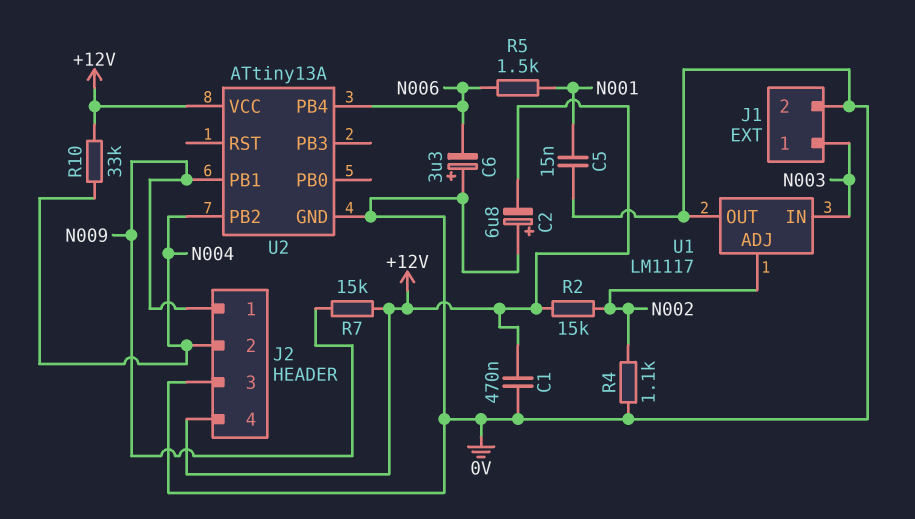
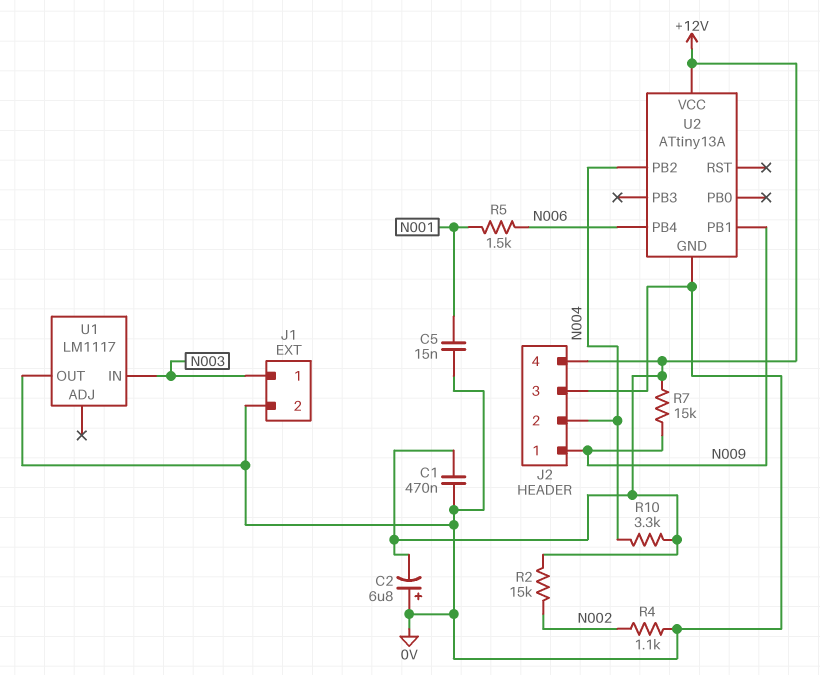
C6: 3.3uF (plus 0V, minus N006) -> none
R10: 33k (+12V, N004) -> 3.3k (+12V, N004)
U1 pin ADJ: N002 -> none

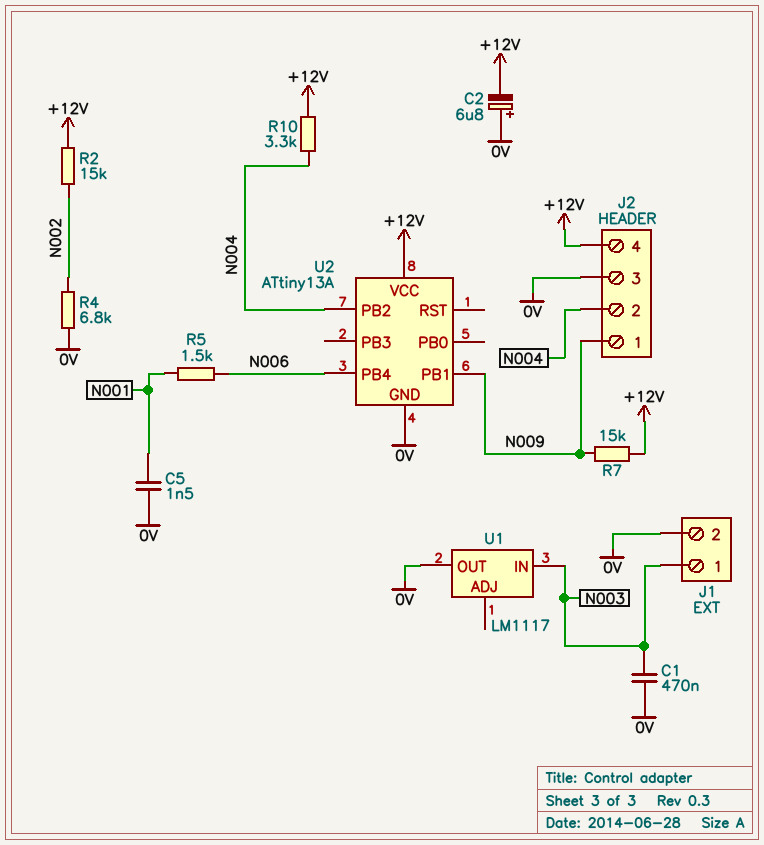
C1: 470nF (+12V, 0V) -> 470nF (0V, N003)
C5: 15nF (0V, N001) -> 1.5nF (0V, N001)
R4: 1.1k (0V, N002) -> 6.8k (0V, N002)

